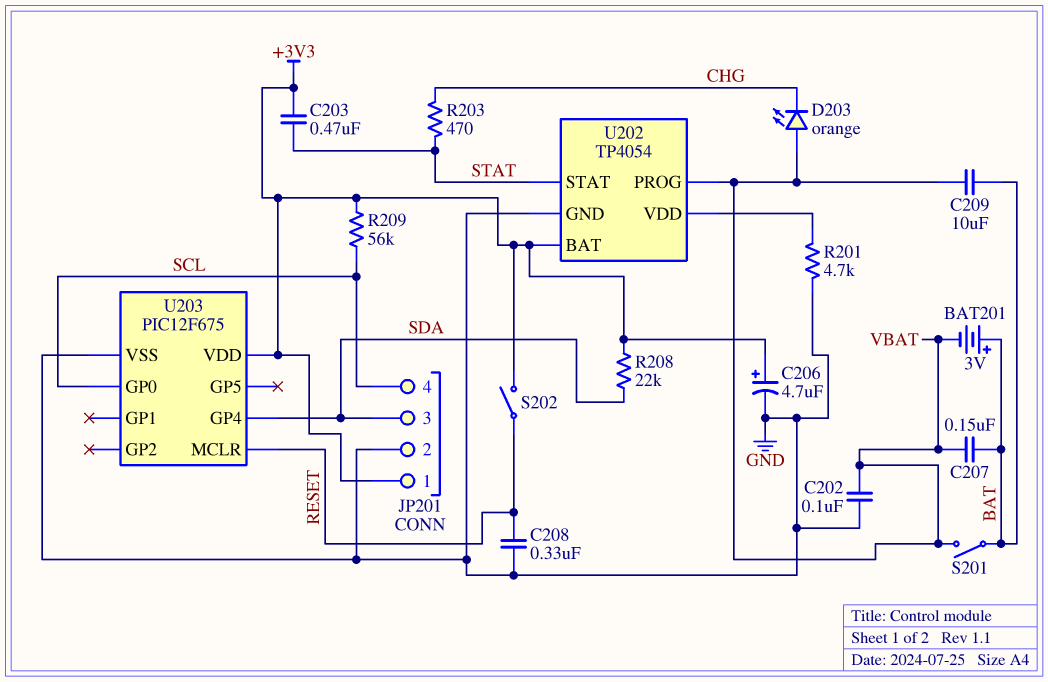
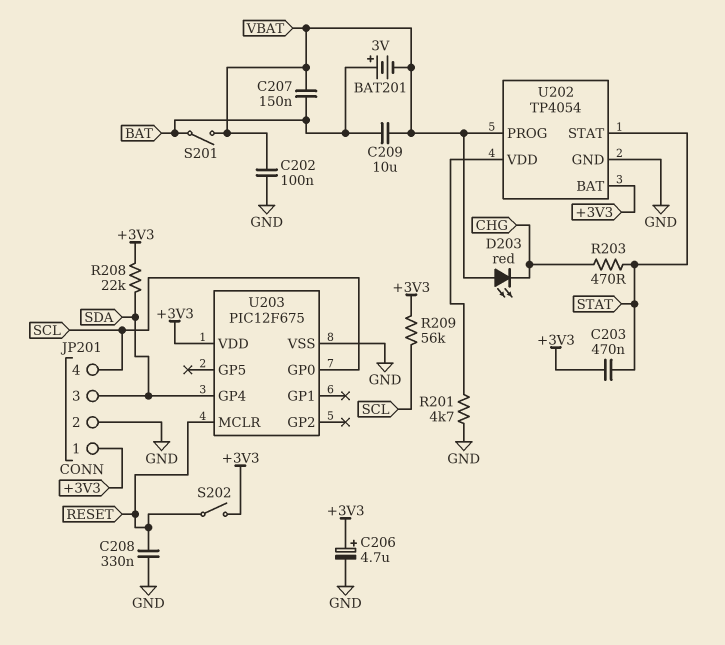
D203: LED orange (A VBAT, K CHG) -> LED red (A VBAT, K CHG)

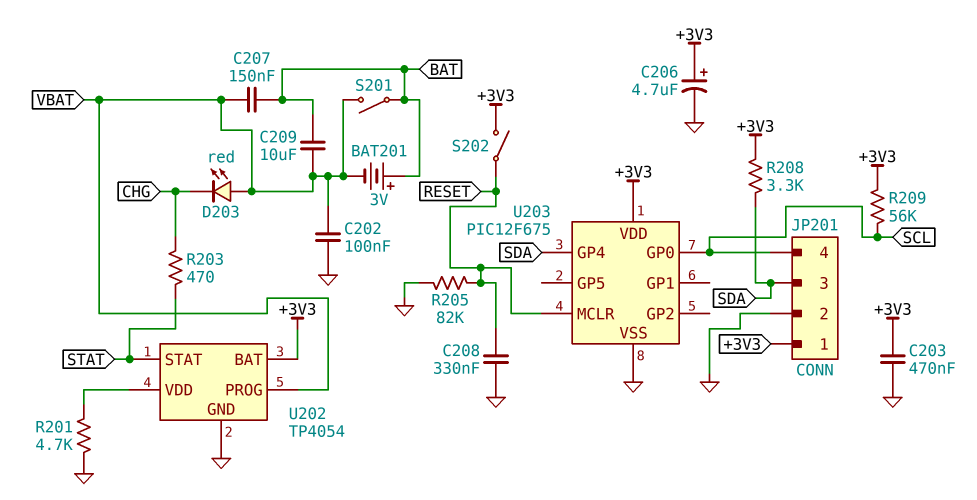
C203: 470nF (+3V3, STAT) -> 470nF (+3V3, GND)
R205: none -> 82k (GND, RESET)
R208: 22k (+3V3, SDA) -> 3.3k (+3V3, SDA)

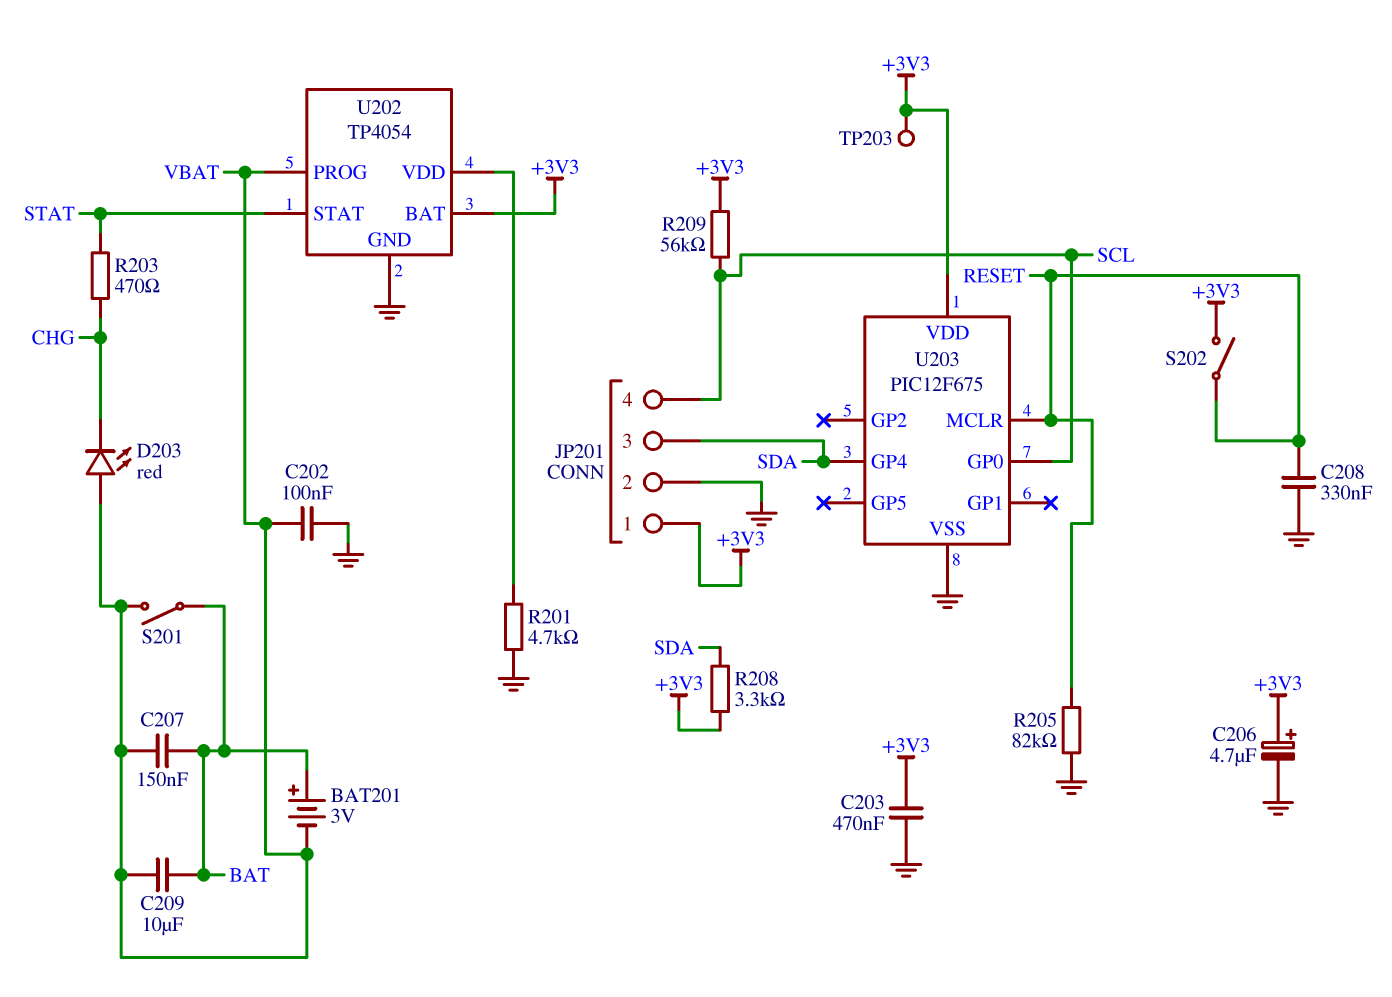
TP203: none -> test point (+3V3)

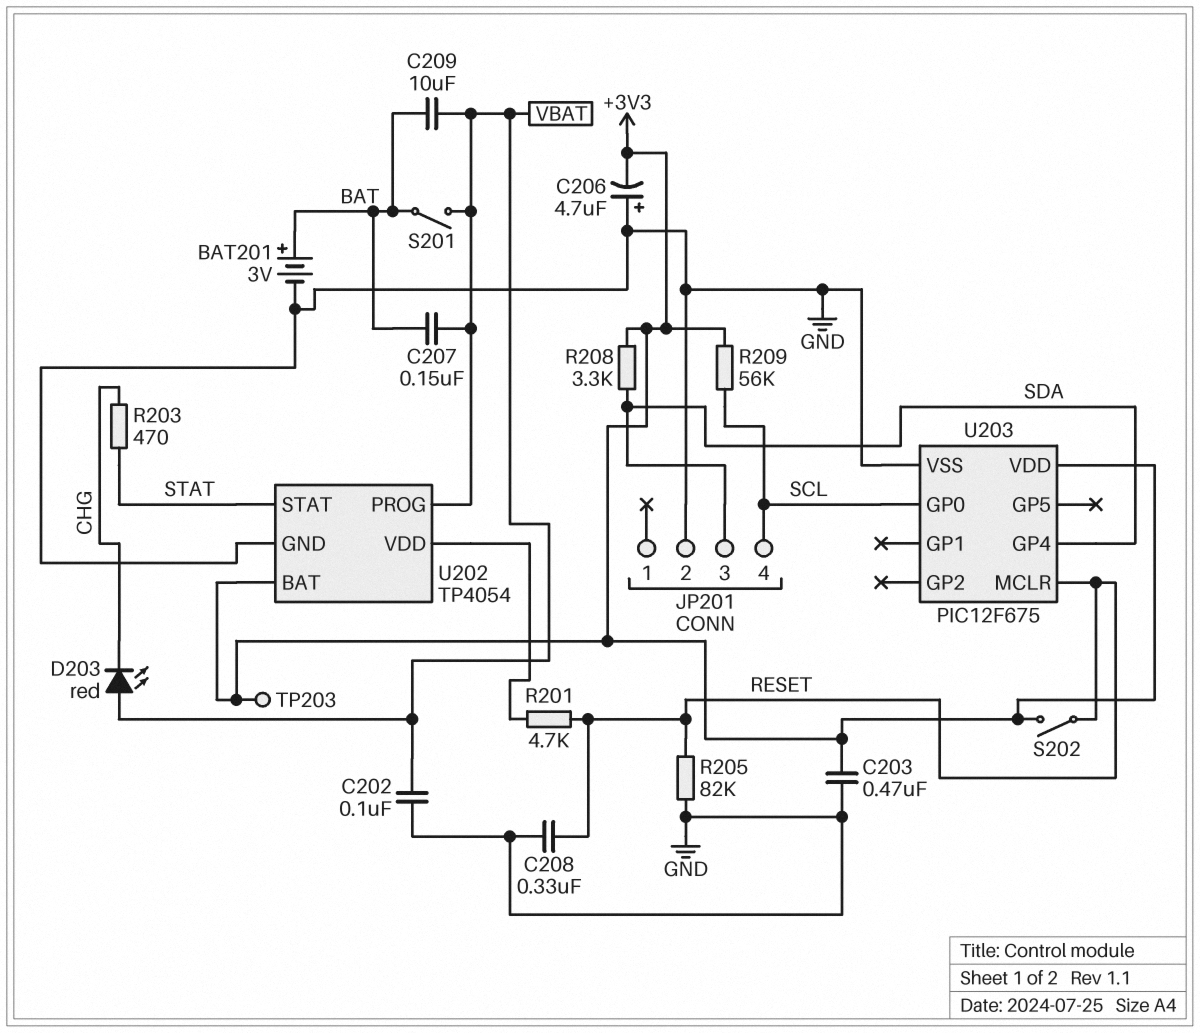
BAT201: 3V (plus BAT, minus VBAT) -> 3V (plus BAT, minus GND)
C206: 4.7uF (plus +3V3, minus GND) -> 4.7uF (plus GND, minus +3V3)
JP201 pin 1: +3V3 -> none
R201: 4.7k (GND, U202/VDD) -> 4.7k (RESET, U202/VDD)

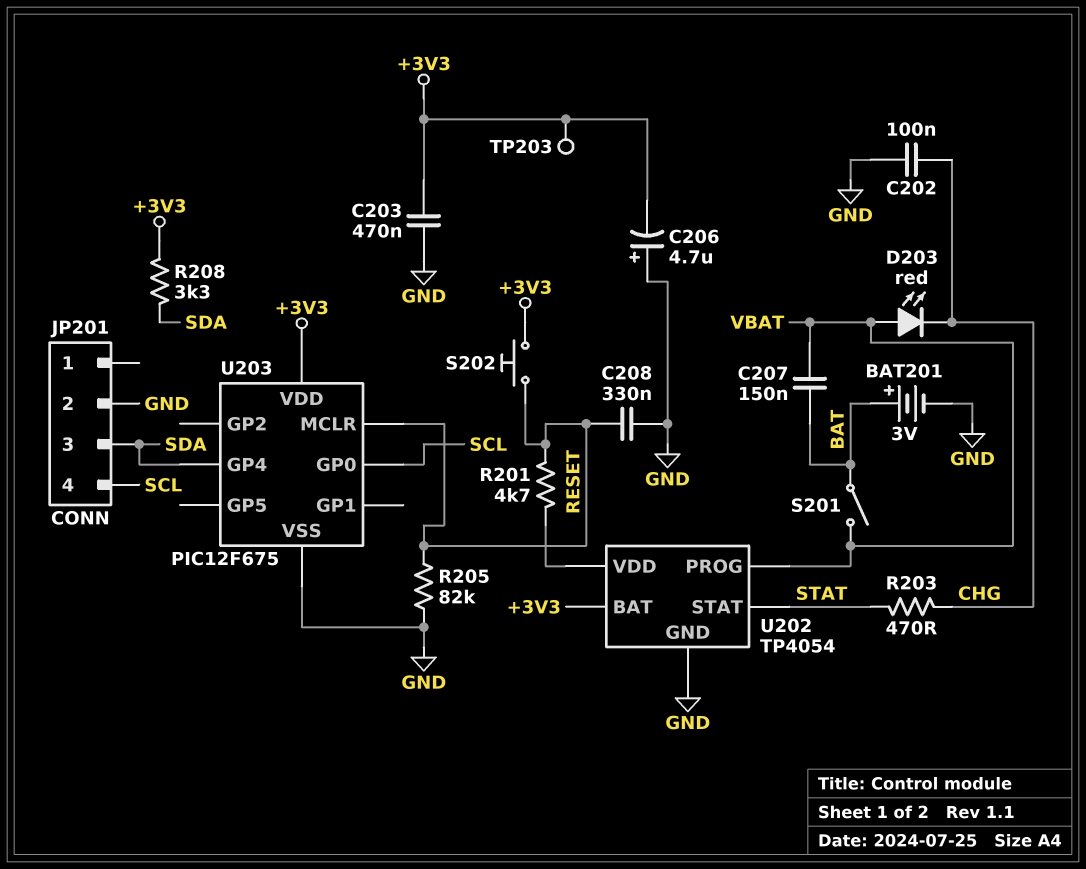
C202: 100nF (GND, VBAT) -> 100nF (CHG, GND)
C209: 10uF (BAT, VBAT) -> none
R209: 56k (+3V3, SCL) -> none
S202: switch (+3V3, RESET) -> button (+3V3, RESET)

